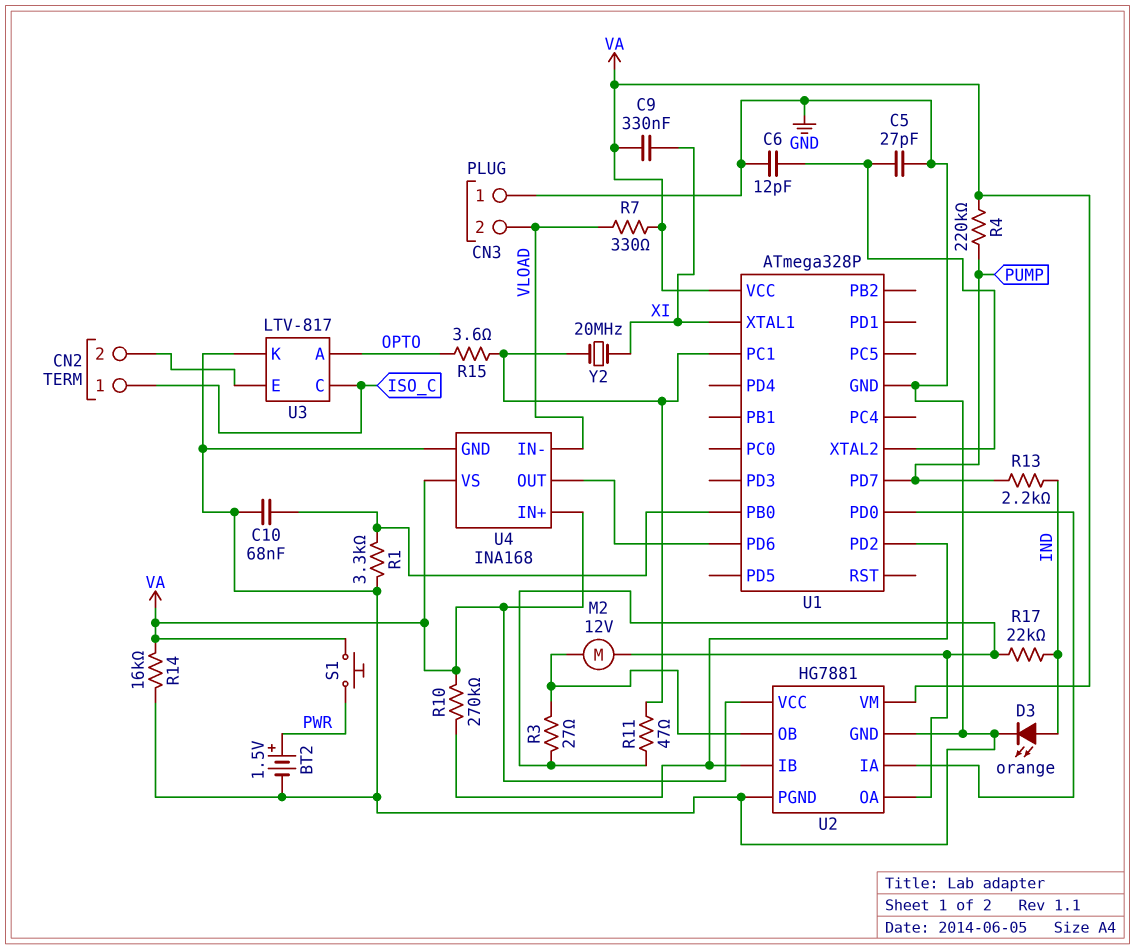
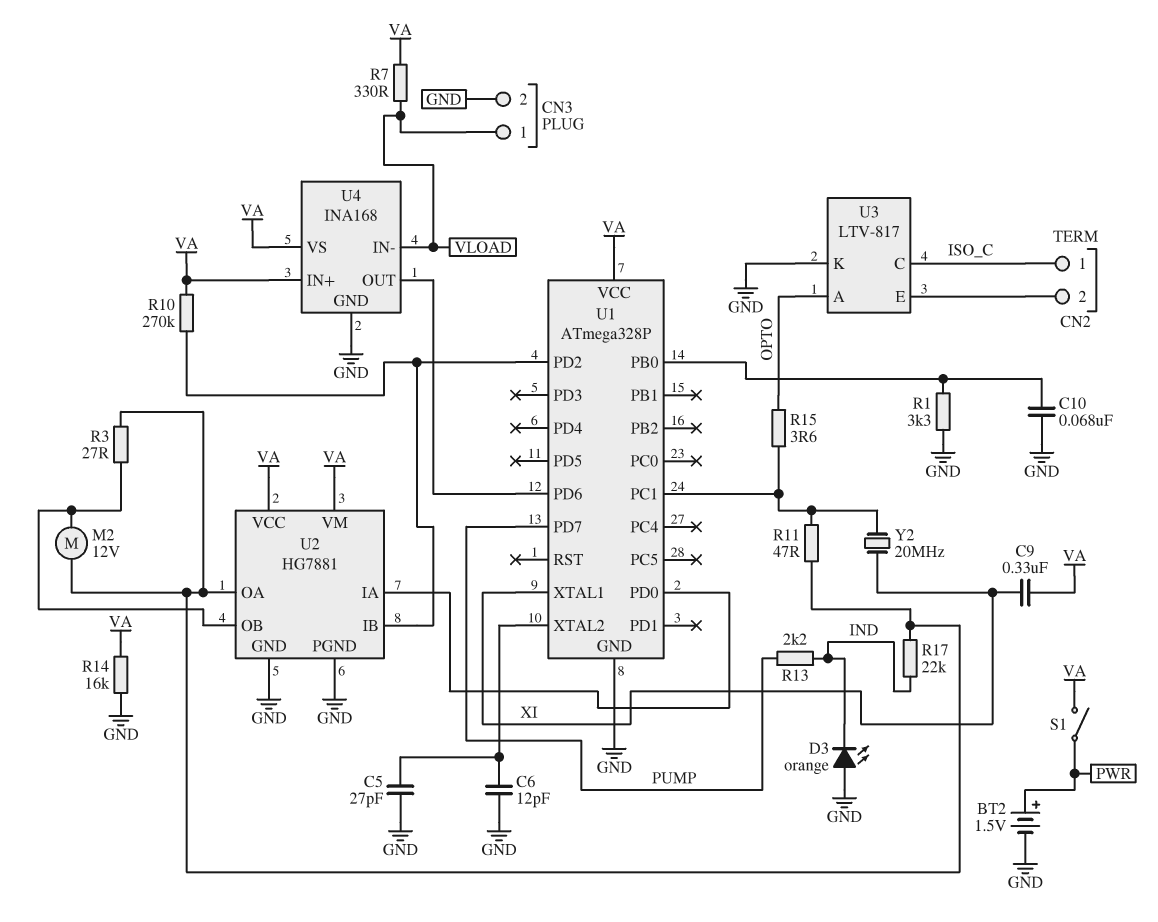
CN3 pin 1: GND -> VLOAD
CN3 pin 2: VLOAD -> GND
D3: LED orange (A IND, K GND) -> LED orange (A GND, K IND)
R4: 220k (PUMP, VA) -> none
S1: button (PWR, VA) -> switch (PWR, VA)

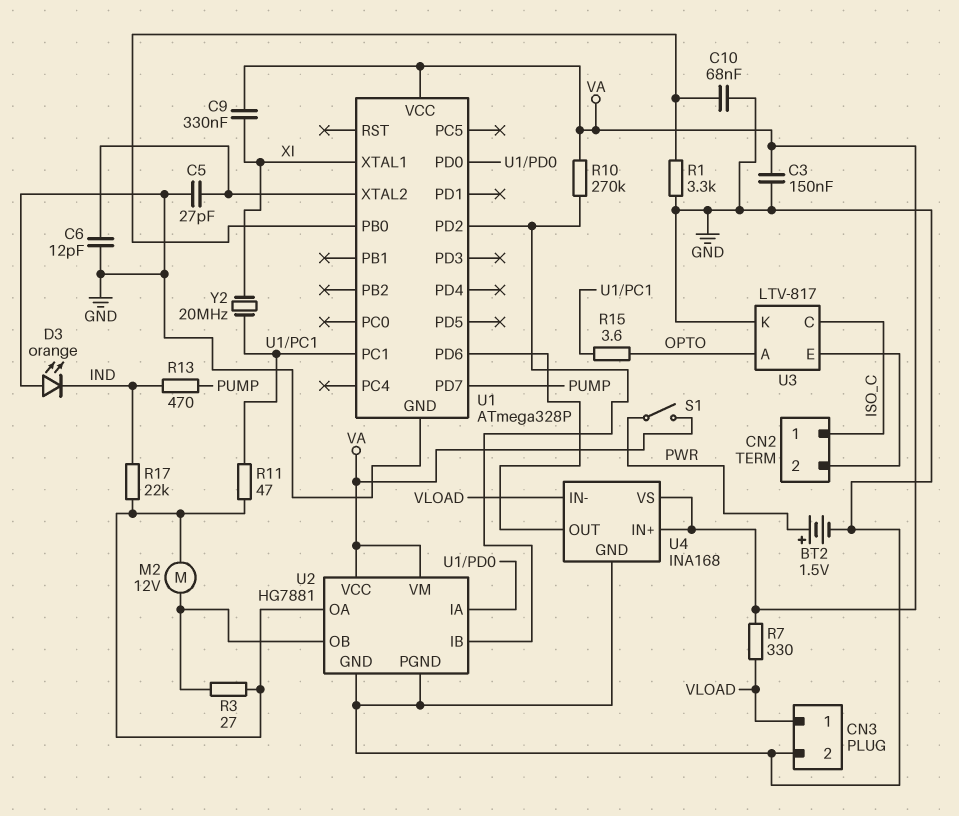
C3: none -> 150nF (GND, VA)
R13: 2.2k (IND, PUMP) -> 470 (IND, PUMP)
R14: 16k (GND, VA) -> none

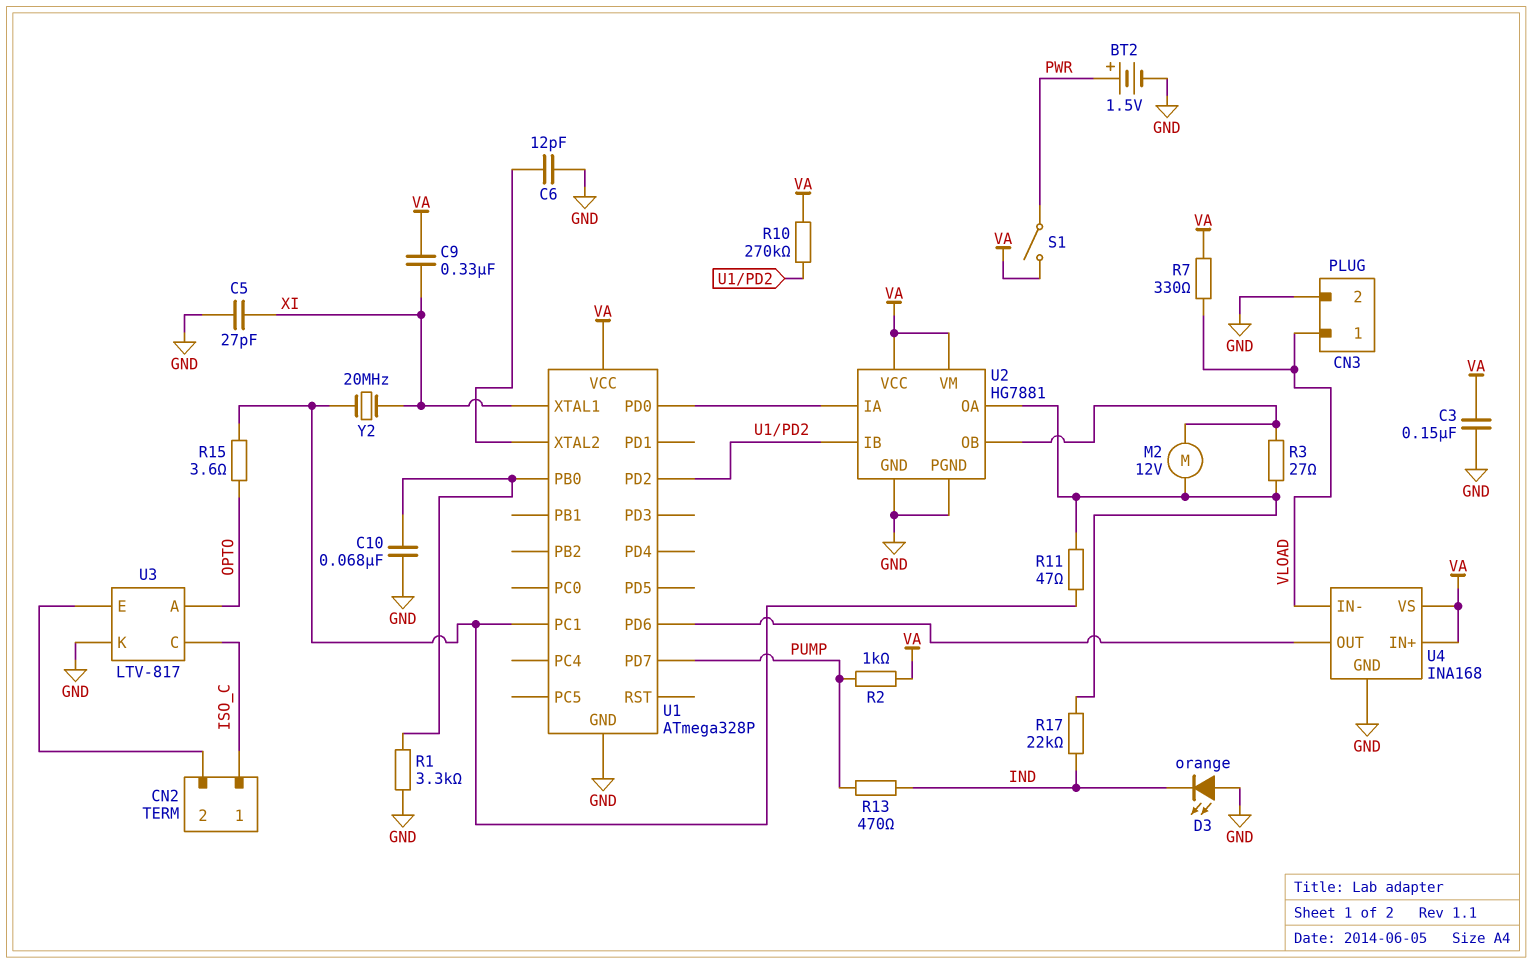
C5: 27pF (GND, U1/XTAL2) -> 27pF (GND, XI)
R2: none -> 1k (PUMP, VA)

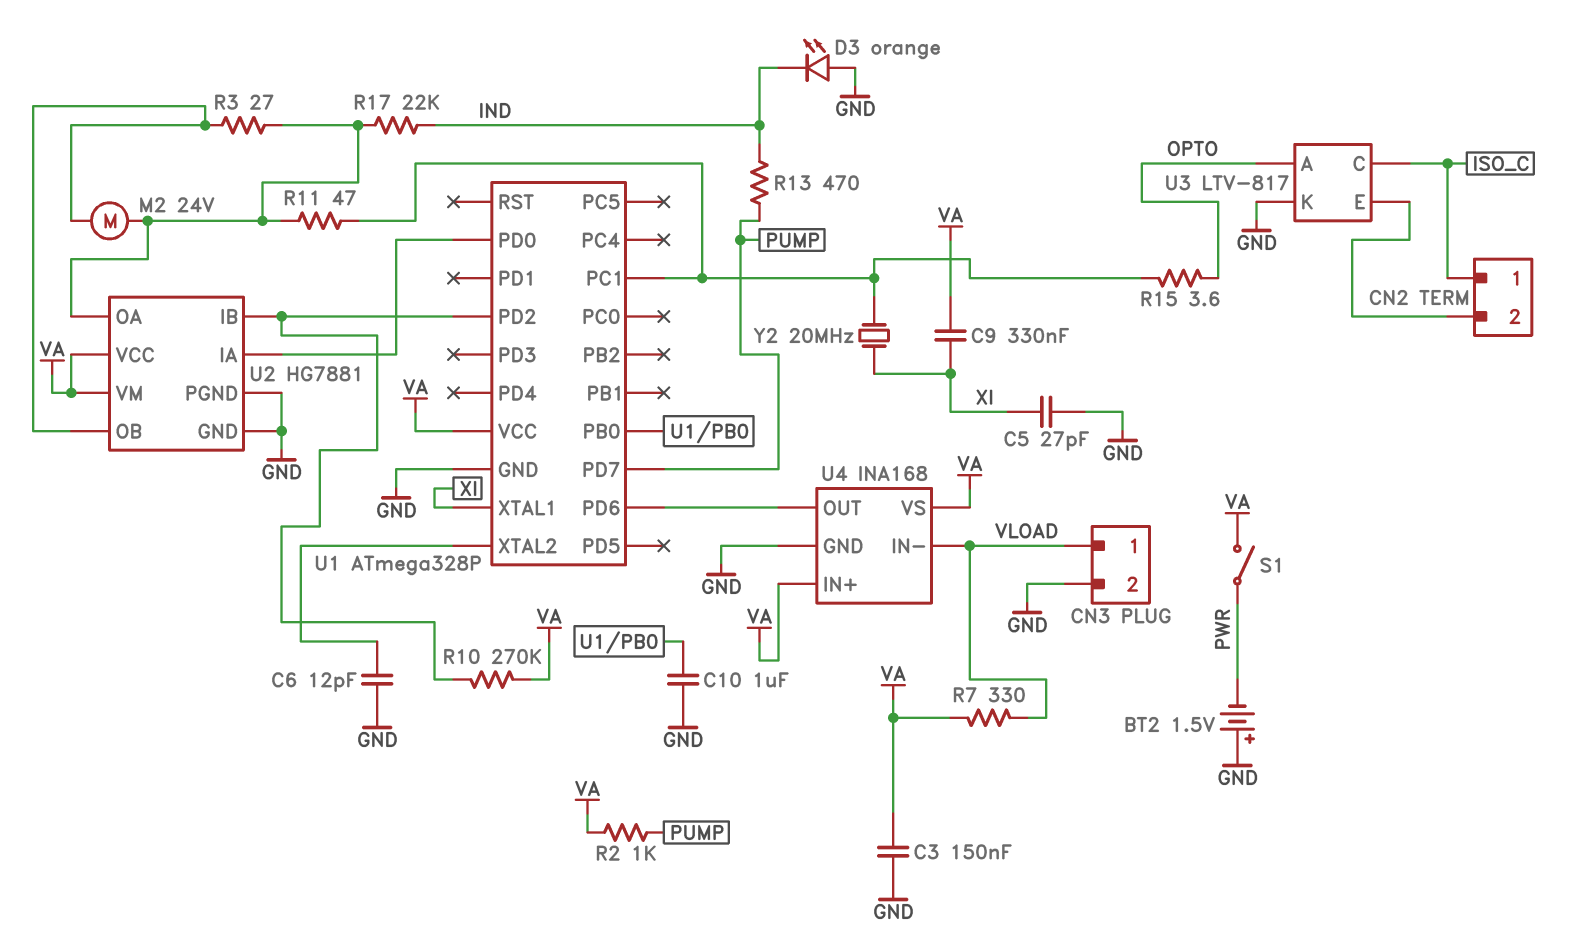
BT2: 1.5V (plus PWR, minus GND) -> 1.5V (plus GND, minus PWR)
C10: 68nF (GND, U1/PB0) -> 1uF (GND, U1/PB0)
M2: motor 12V (U2/OA, U2/OB) -> motor 24V (U2/OA, U2/OB)
R1: 3.3k (GND, U1/PB0) -> none

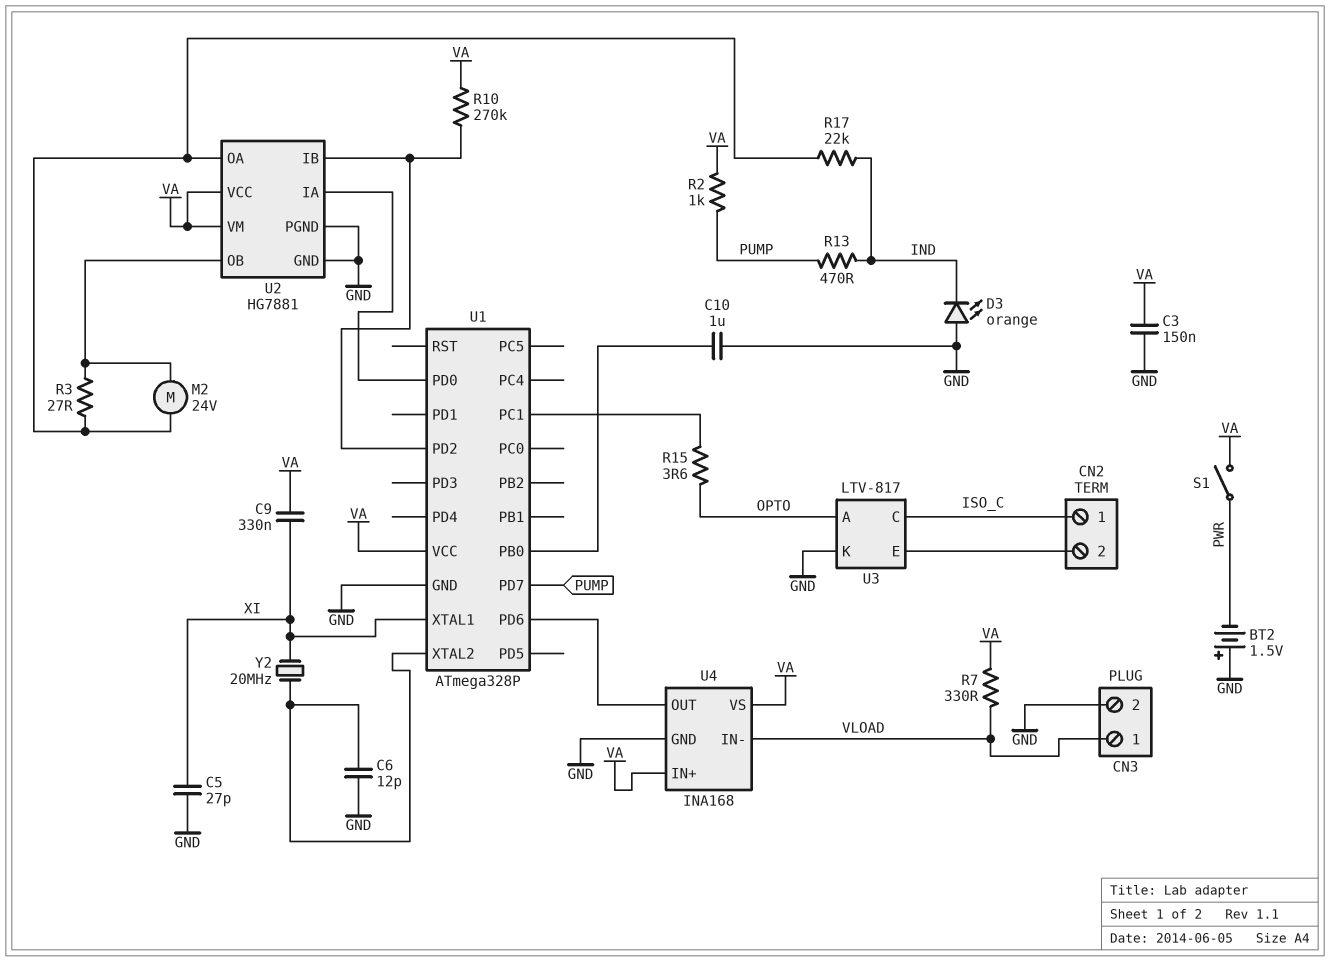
R11: 47 (U1/PC1, U2/OA) -> none
Y2: 20MHz (U1/PC1, XI) -> 20MHz (U1/XTAL2, XI)

